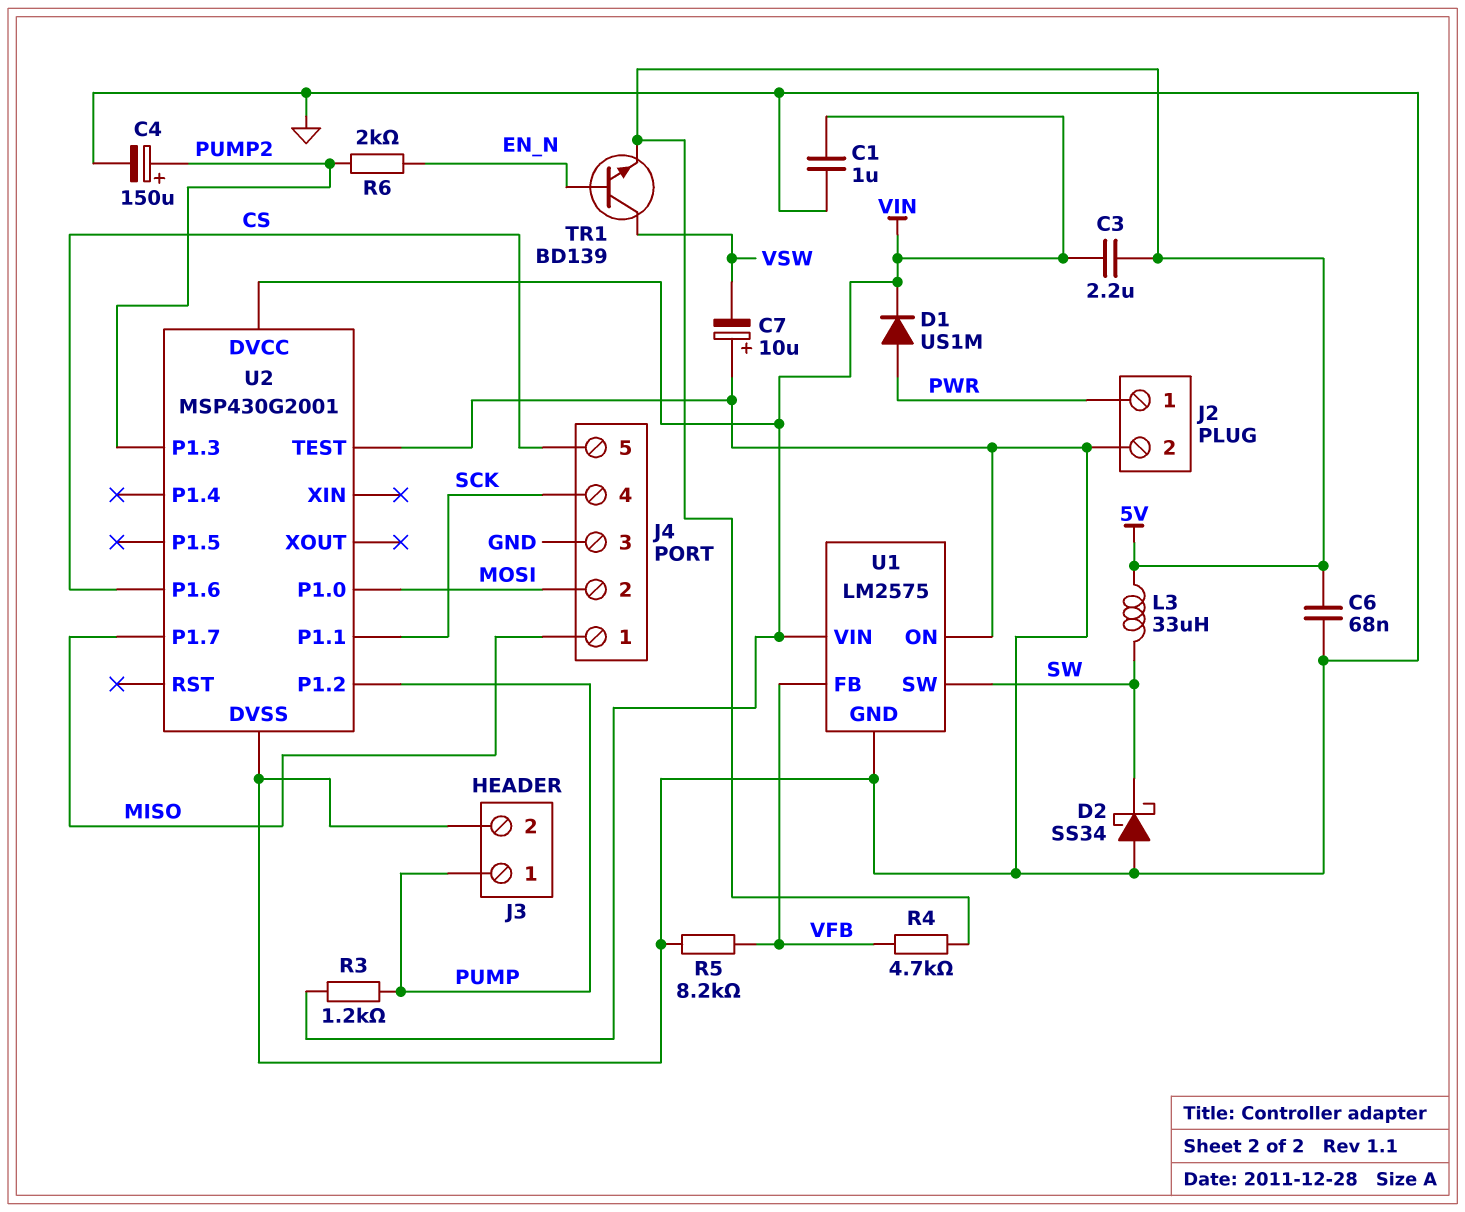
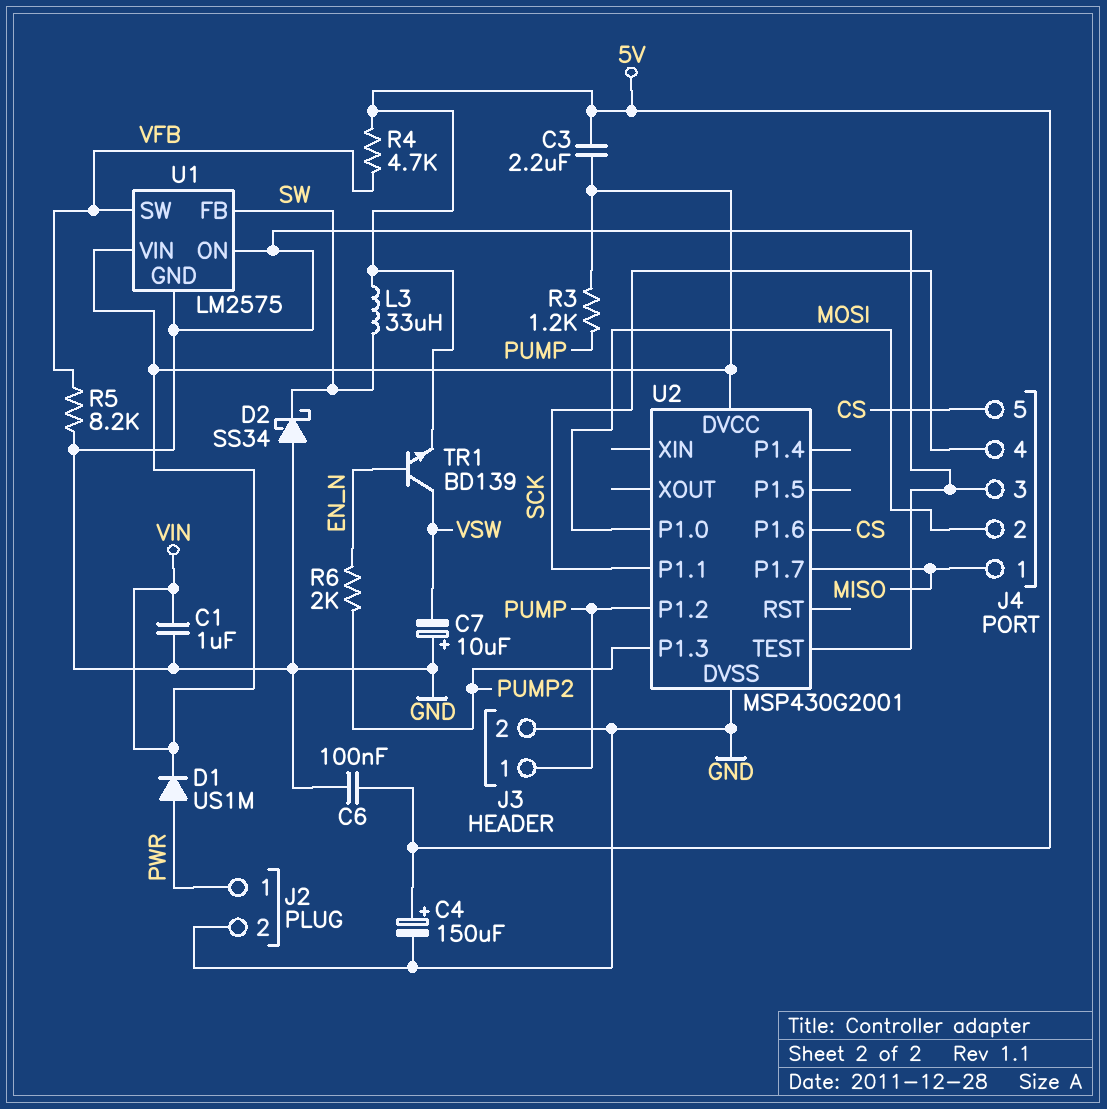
C4: 150uF (plus PUMP2, minus GND) -> 150uF (plus 5V, minus GND)
C6: 68nF (5V, GND) -> 100nF (5V, GND)
U1 pin FB: VFB -> SW
U1 pin SW: SW -> VFB

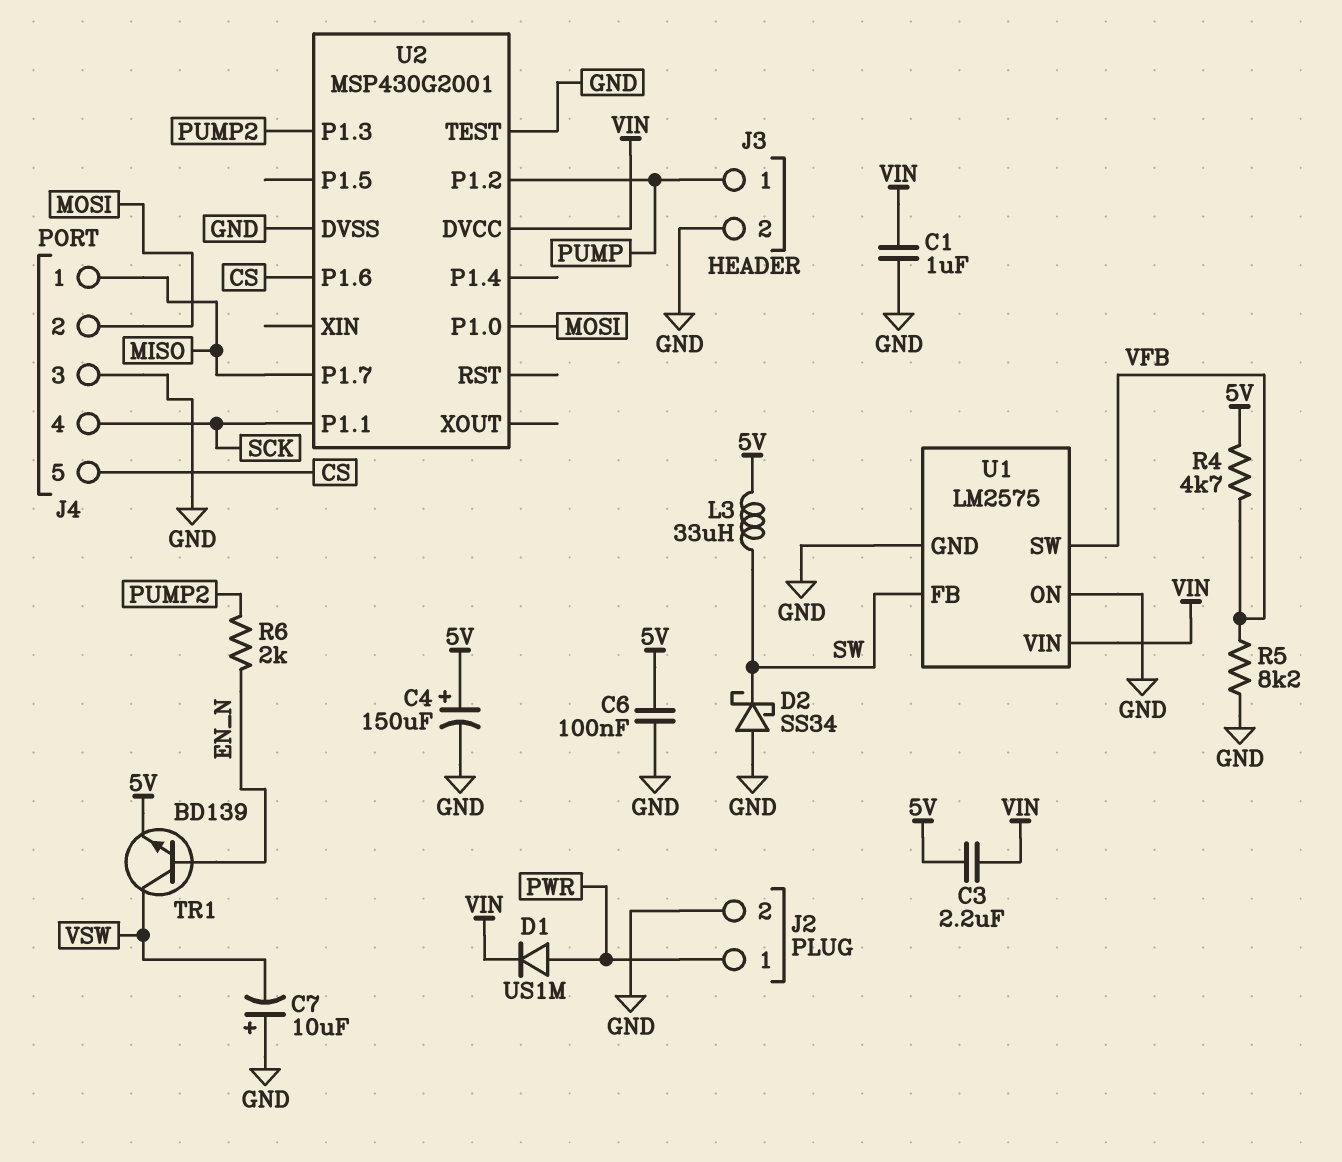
R3: 1.2k (PUMP, VIN) -> none

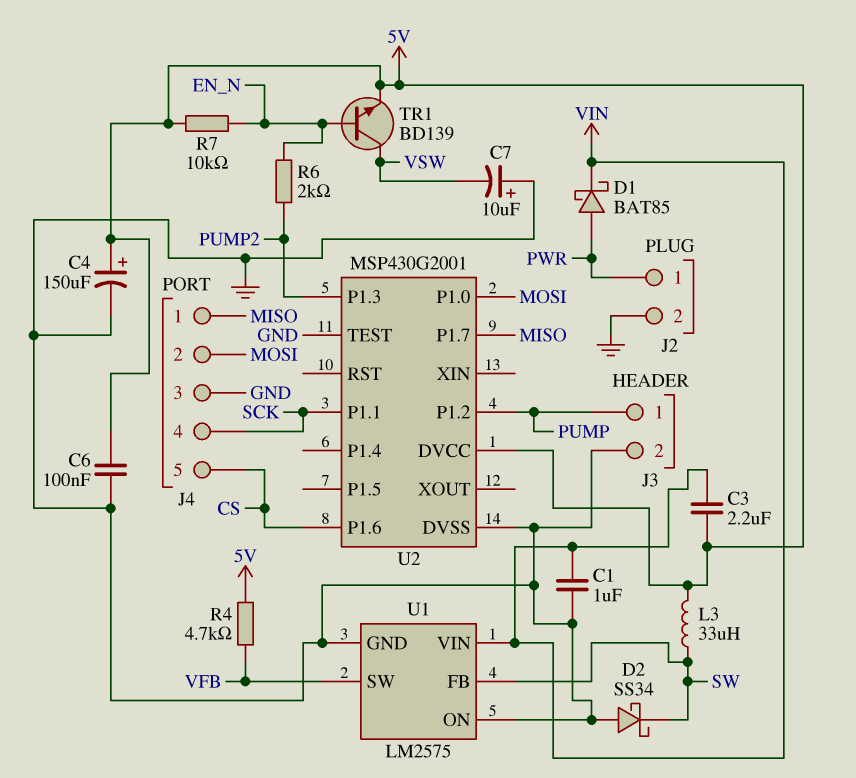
D1: diode US1M (A PWR, K VIN) -> schottky BAT85 (A PWR, K VIN)
R5: 8.2k (GND, VFB) -> none
R7: none -> 10k (5V, EN_N)
U2 pin DVCC: VIN -> 5V

